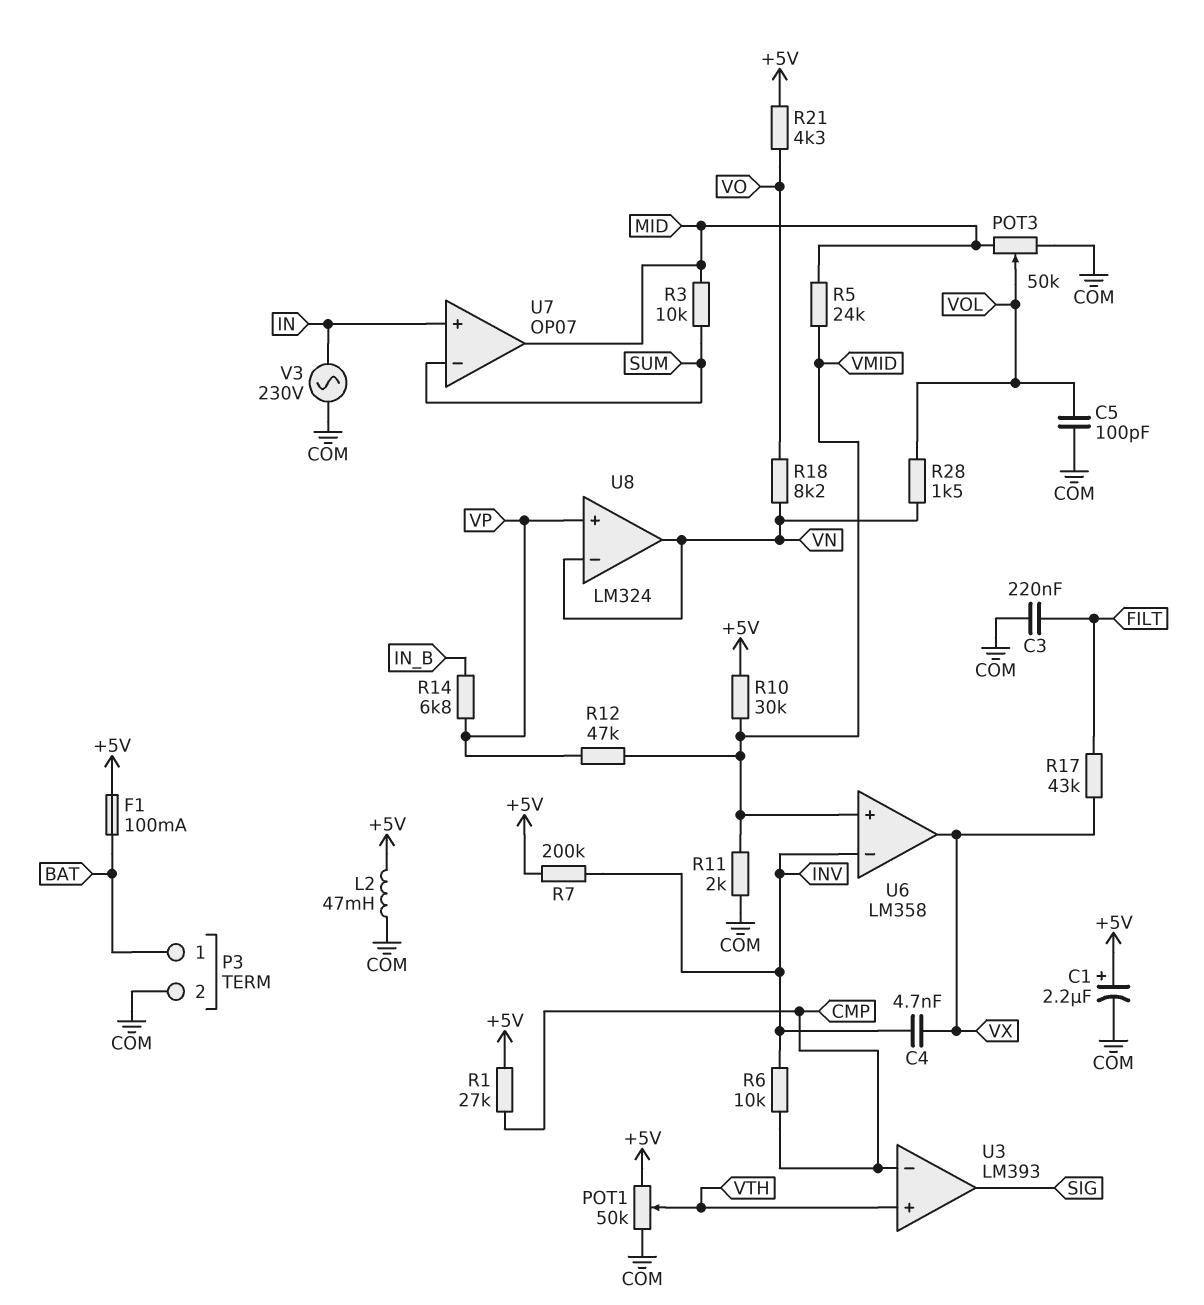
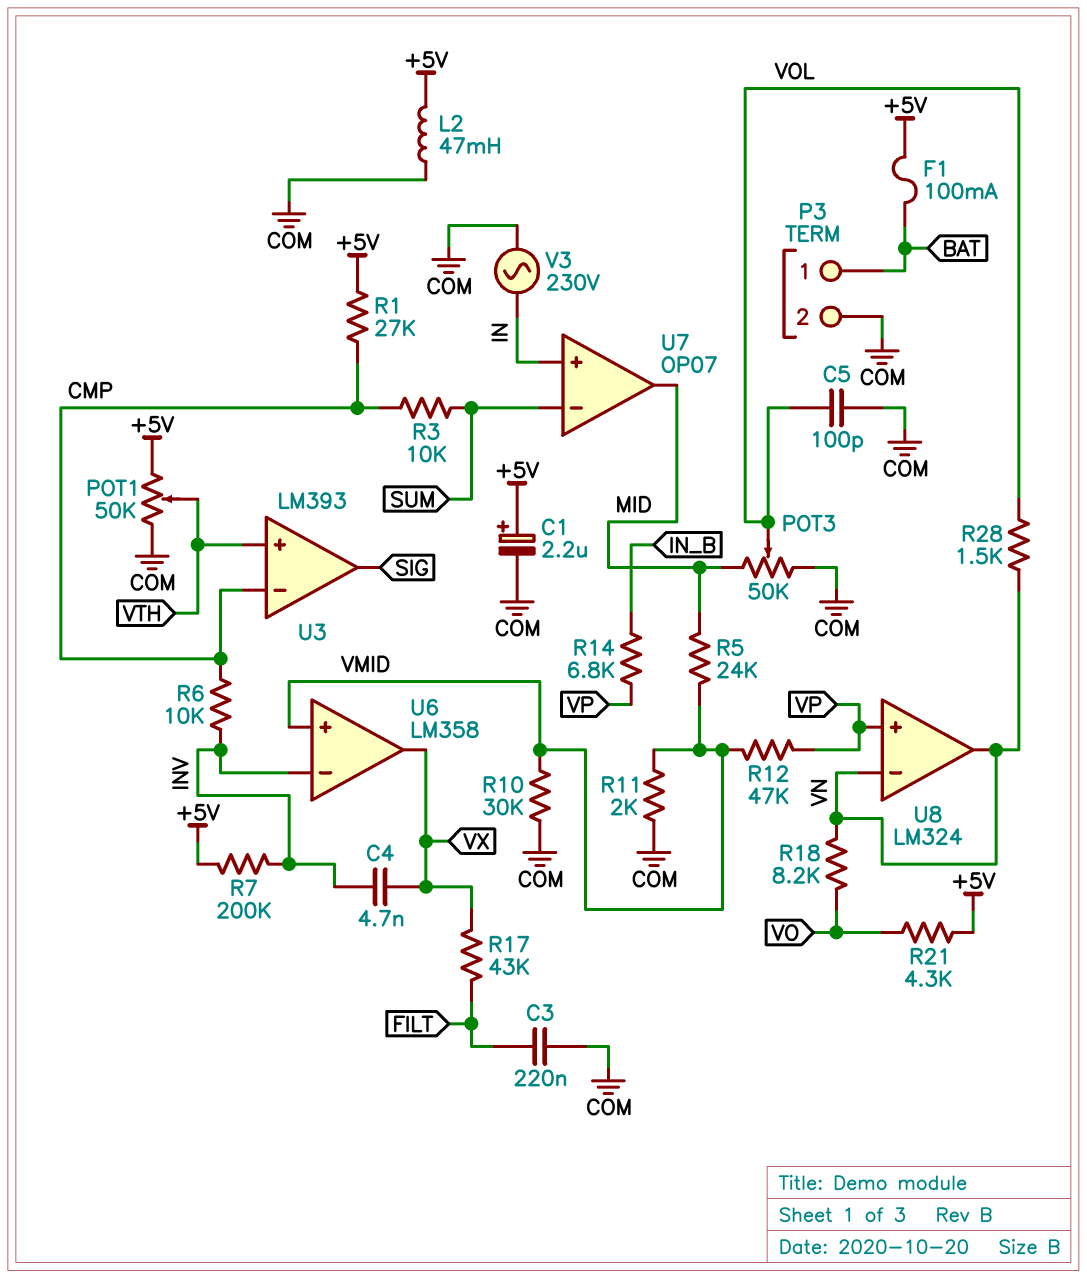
R3: 10k (MID, SUM) -> 10k (CMP, SUM)
R10: 30k (+5V, VMID) -> 30k (COM, VMID)

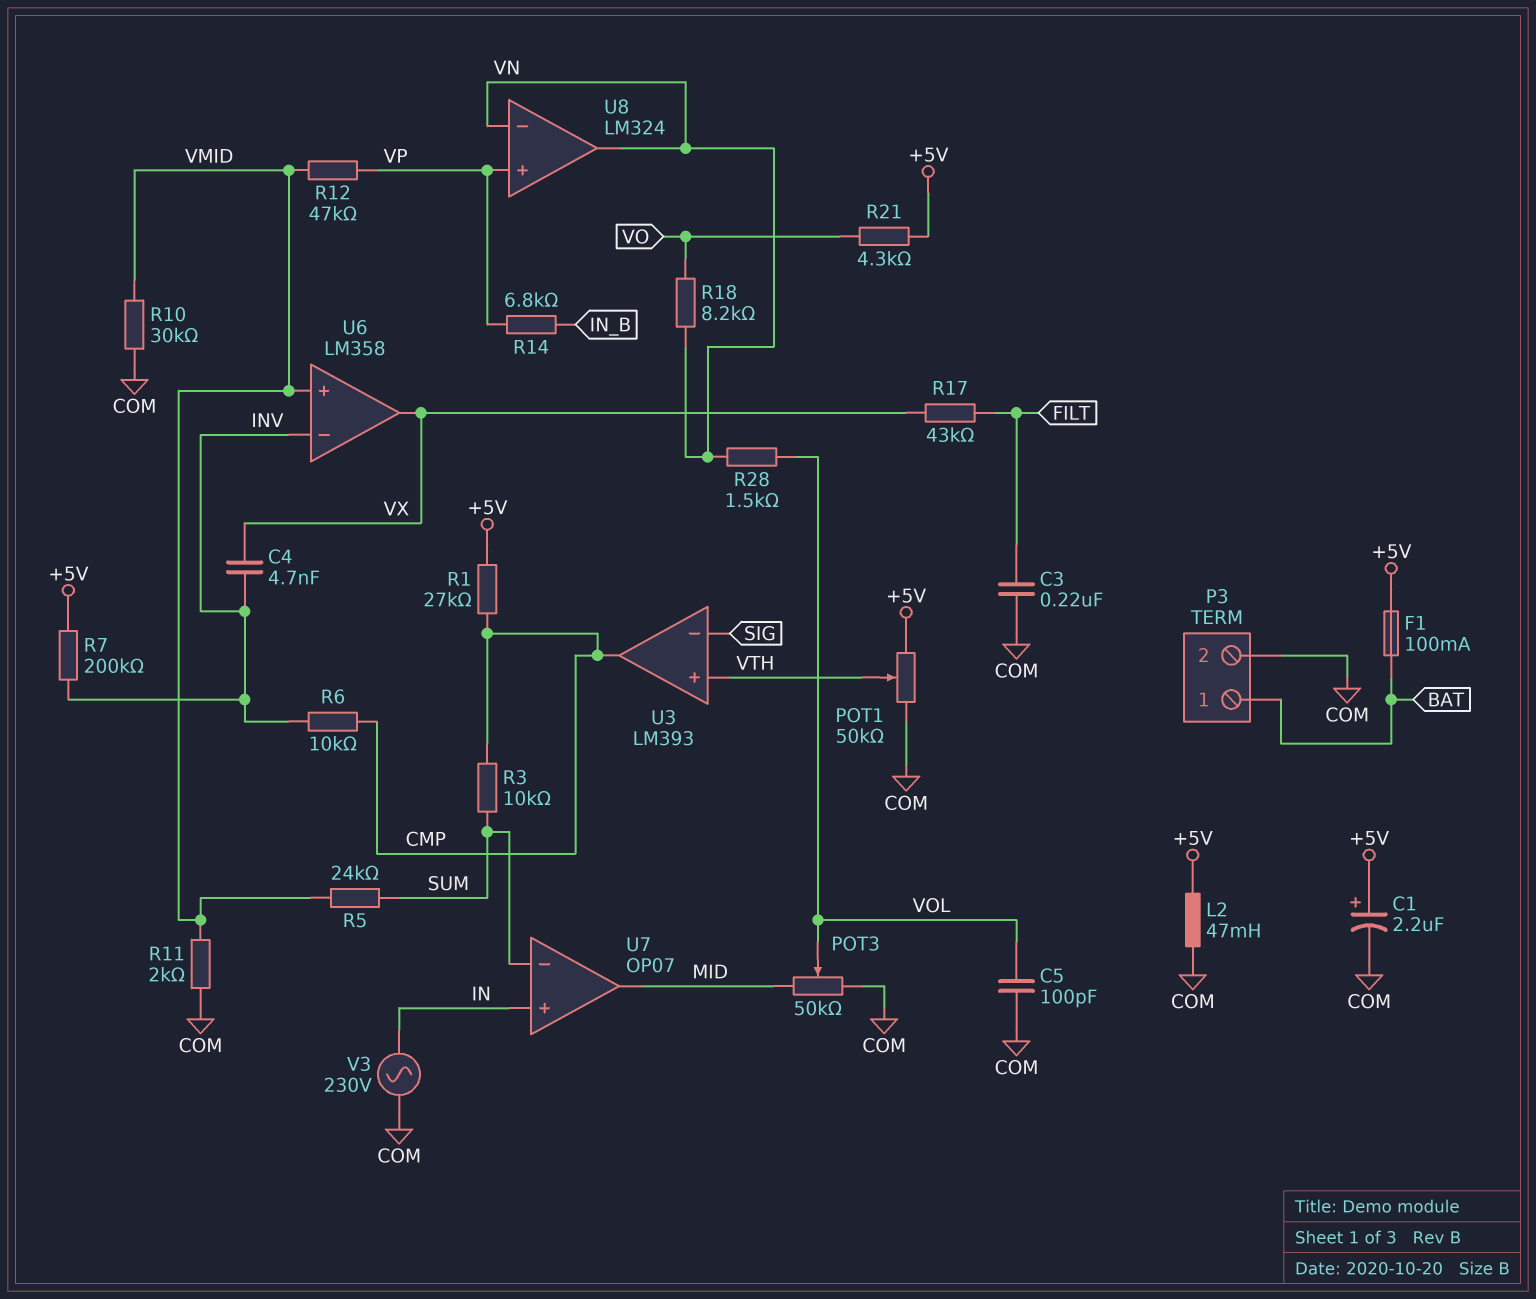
R5: 24k (MID, VMID) -> 24k (SUM, VMID)
U3 pin in-: CMP -> SIG
U3 pin out: SIG -> CMP

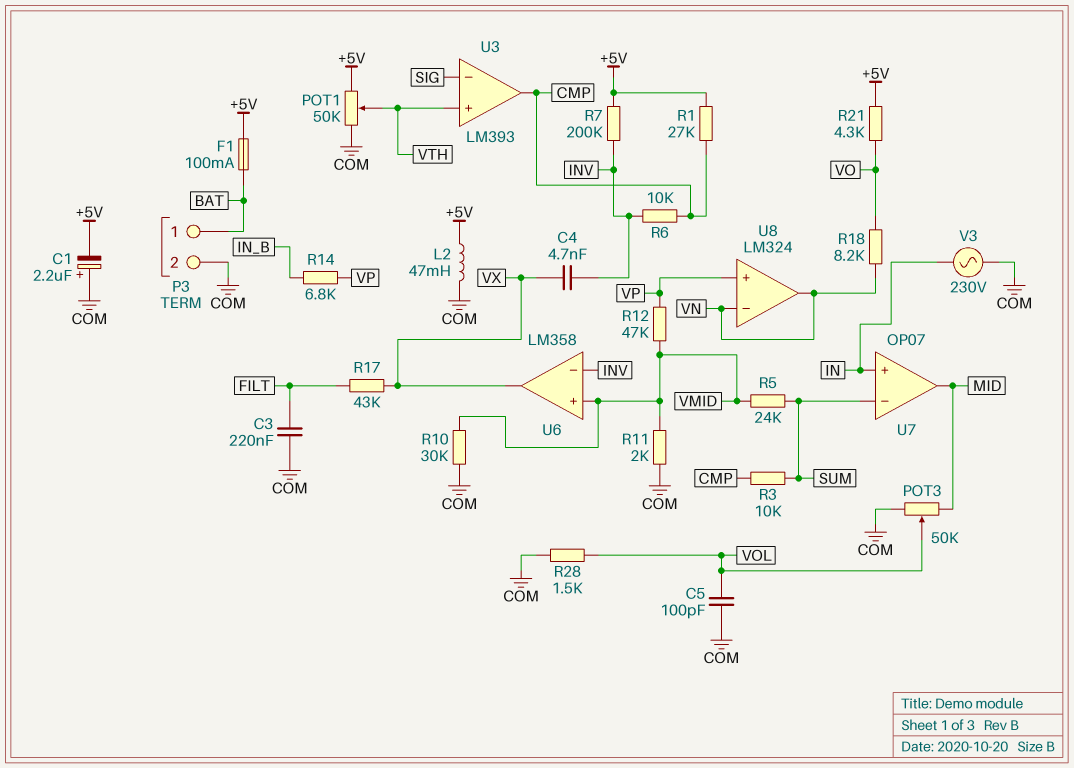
C1: 2.2uF (plus +5V, minus COM) -> 2.2uF (plus COM, minus +5V)
R28: 1.5k (VN, VOL) -> 1.5k (COM, VOL)

